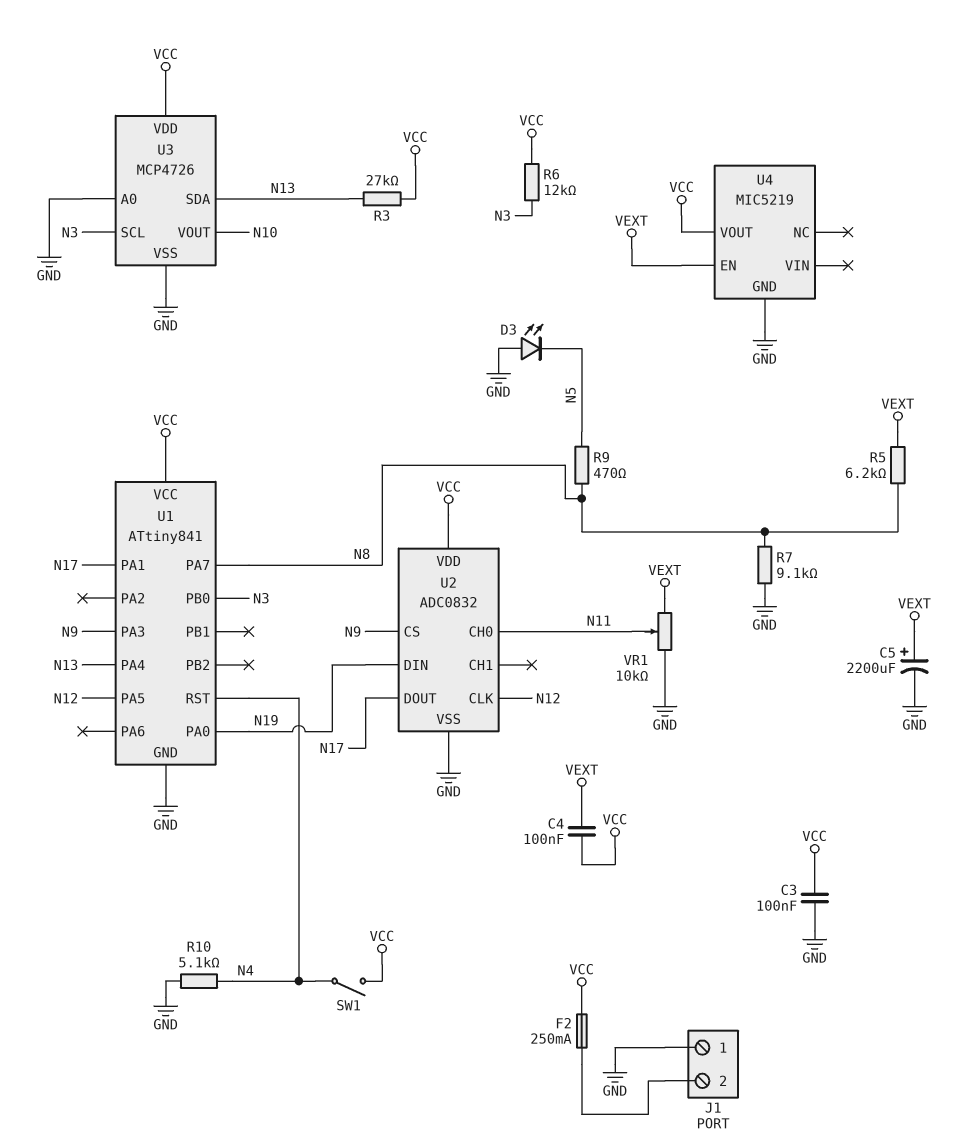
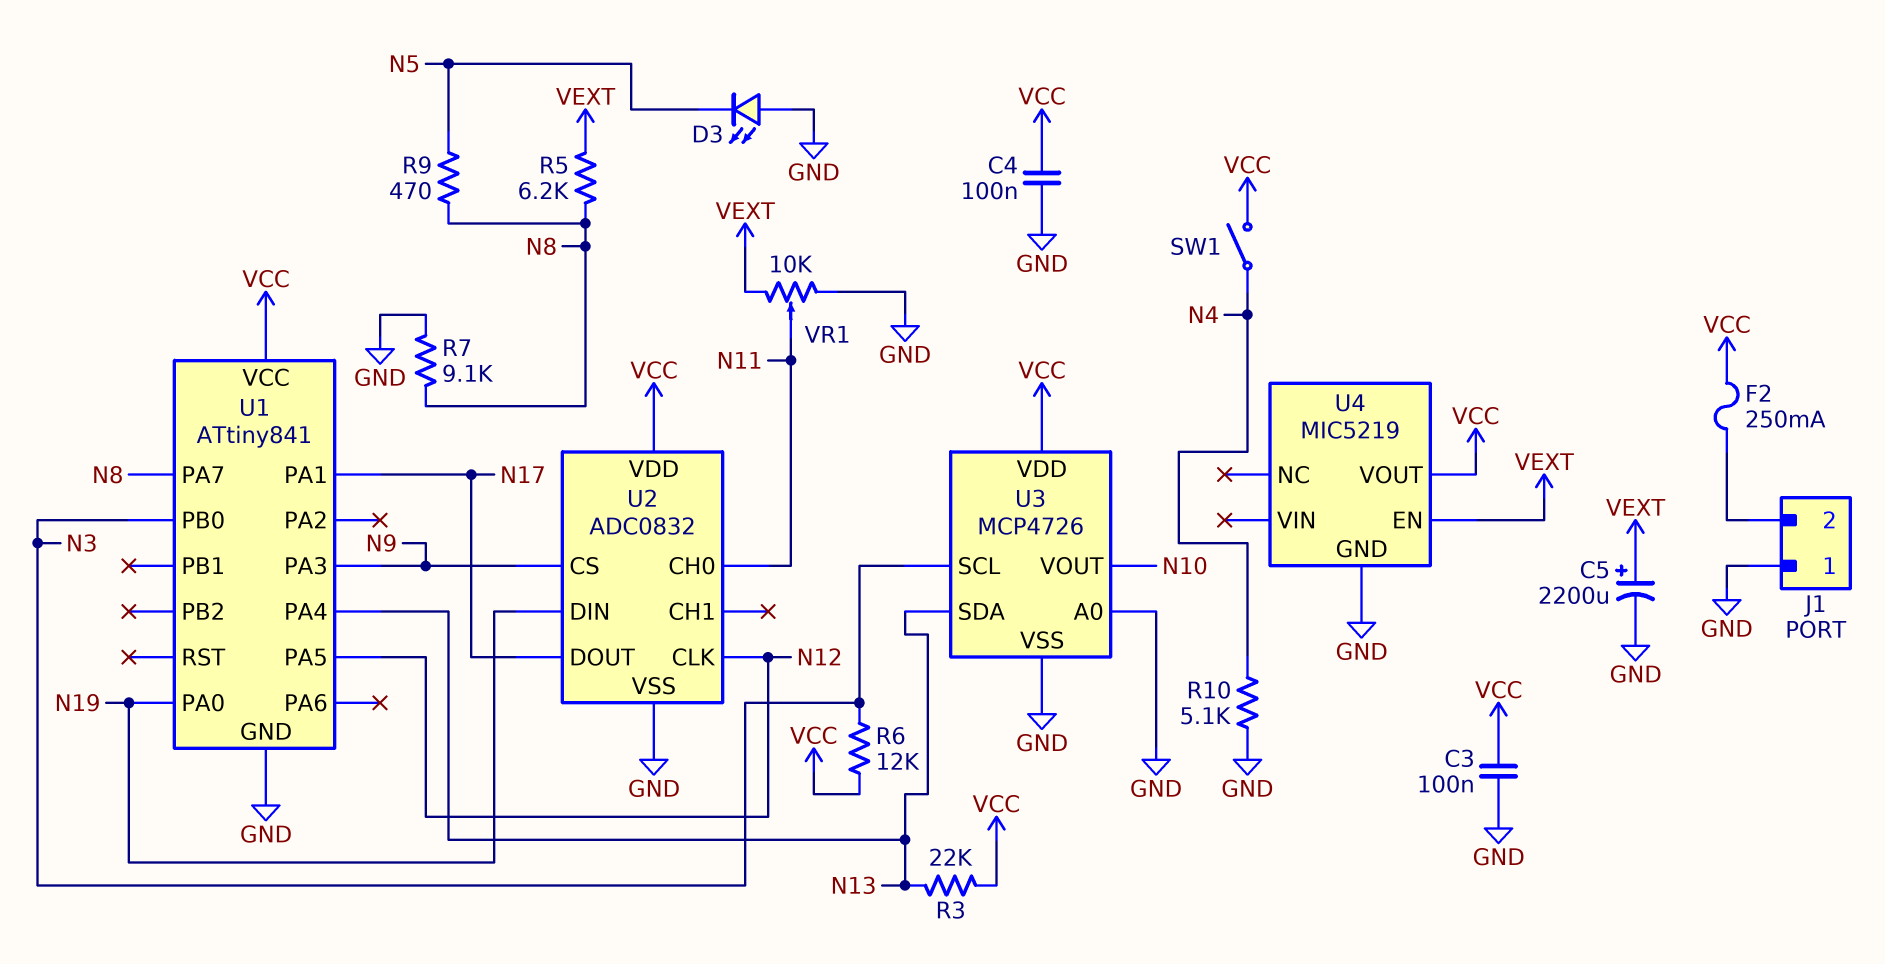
C4: 100nF (VCC, VEXT) -> 100nF (GND, VCC)
R3: 27k (N13, VCC) -> 22k (N13, VCC)
U1 pin RST: N4 -> none

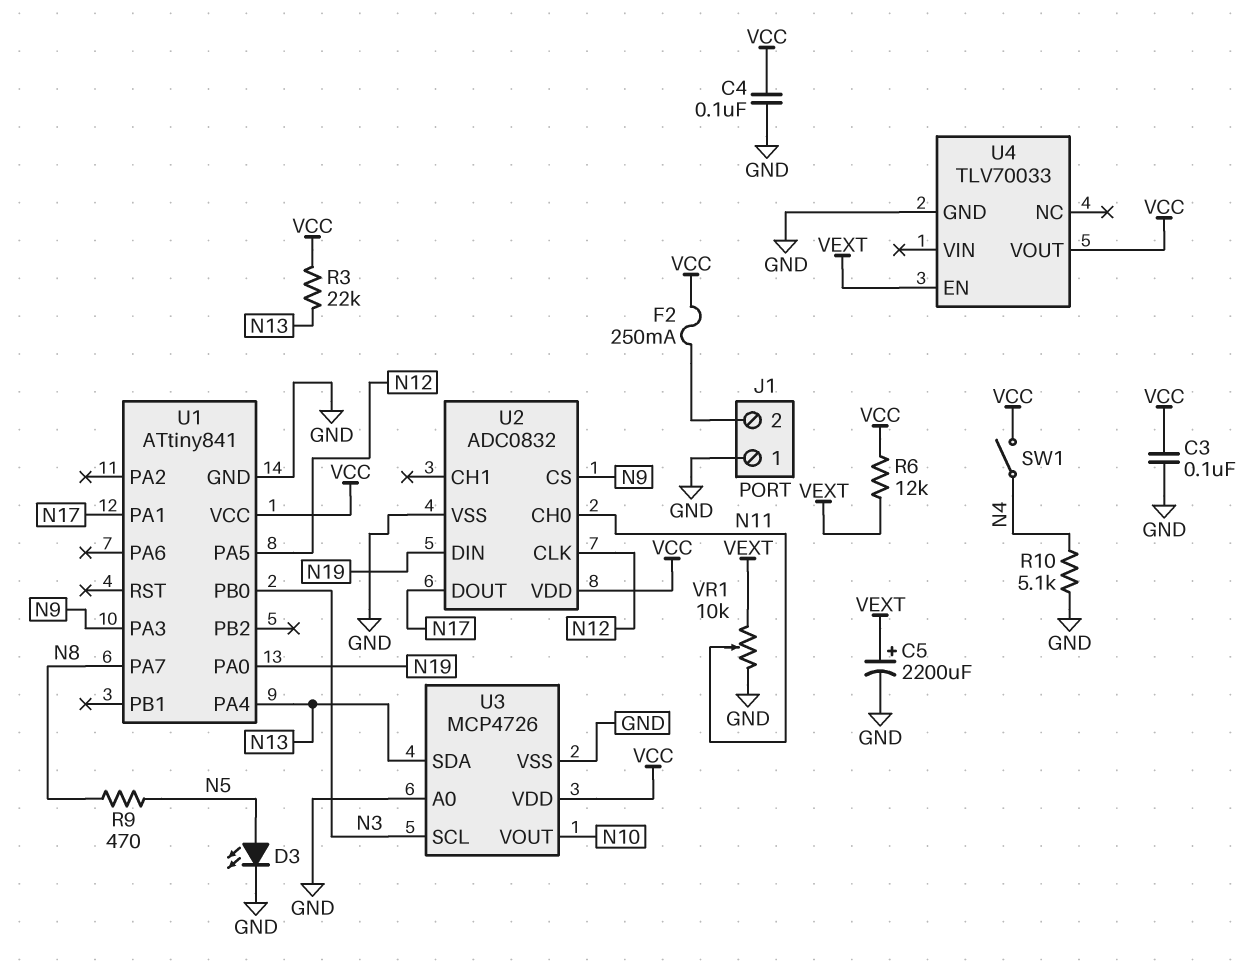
D3: LED (A GND, K N5) -> LED (A N5, K GND)
R5: 6.2k (N8, VEXT) -> none
R6: 12k (N3, VCC) -> 12k (VCC, VEXT)
R7: 9.1k (GND, N8) -> none
U4: MIC5219 -> TLV70033

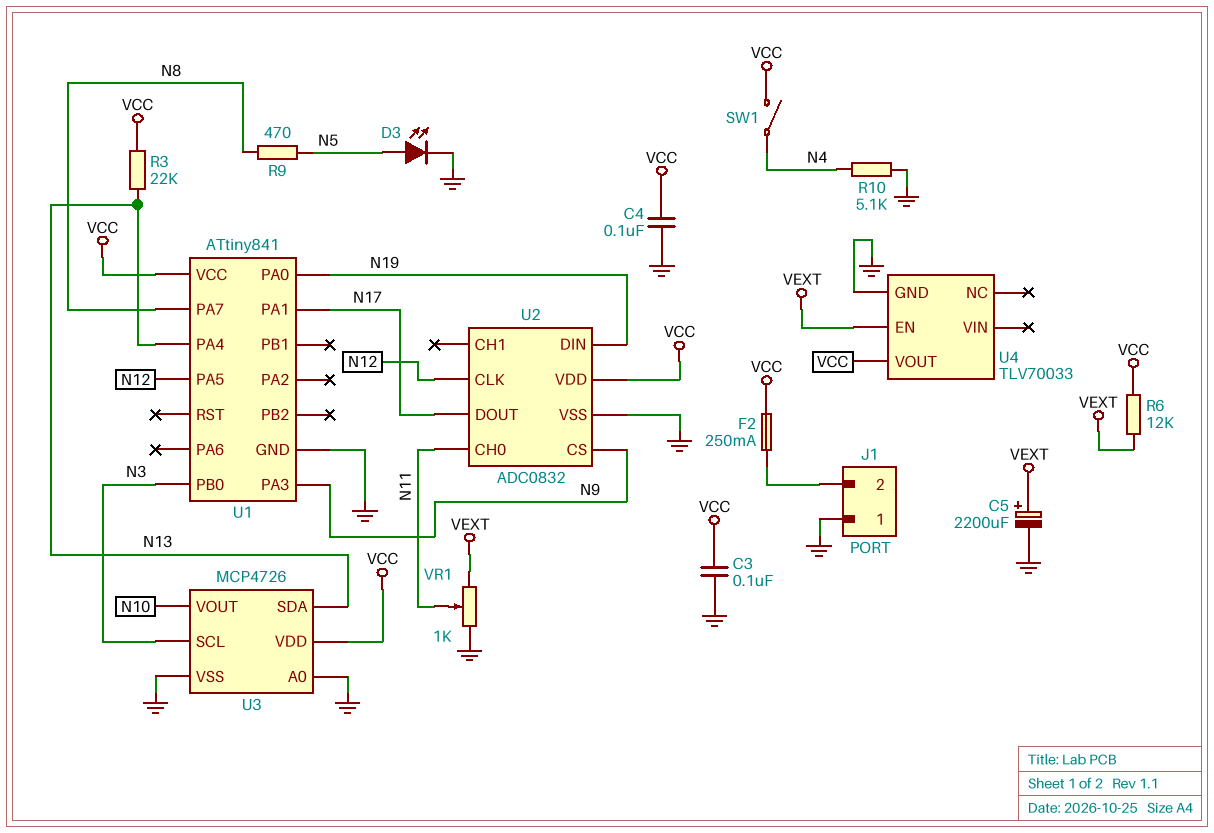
VR1: 10k (GND, VEXT, wiper N11) -> 1k (GND, VEXT, wiper N11)

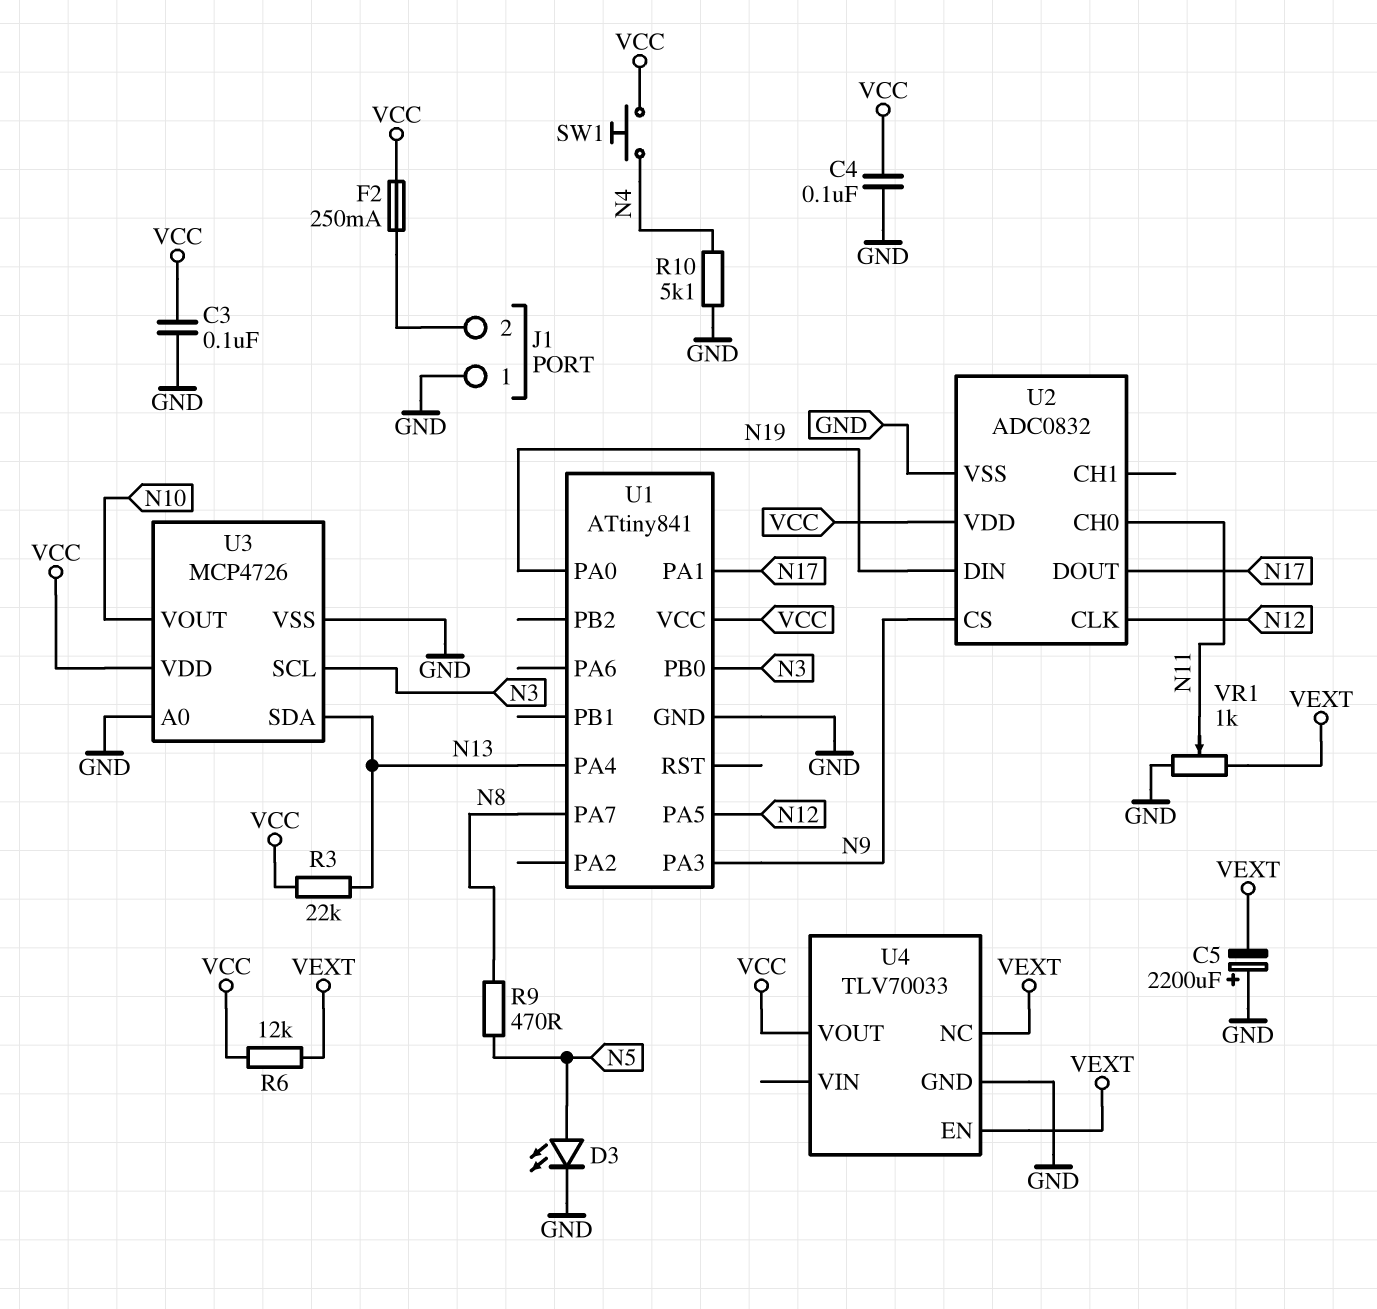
C5: 2200uF (plus VEXT, minus GND) -> 2200uF (plus GND, minus VEXT)
SW1: switch (N4, VCC) -> button (N4, VCC)
U4 pin NC: none -> VEXT

